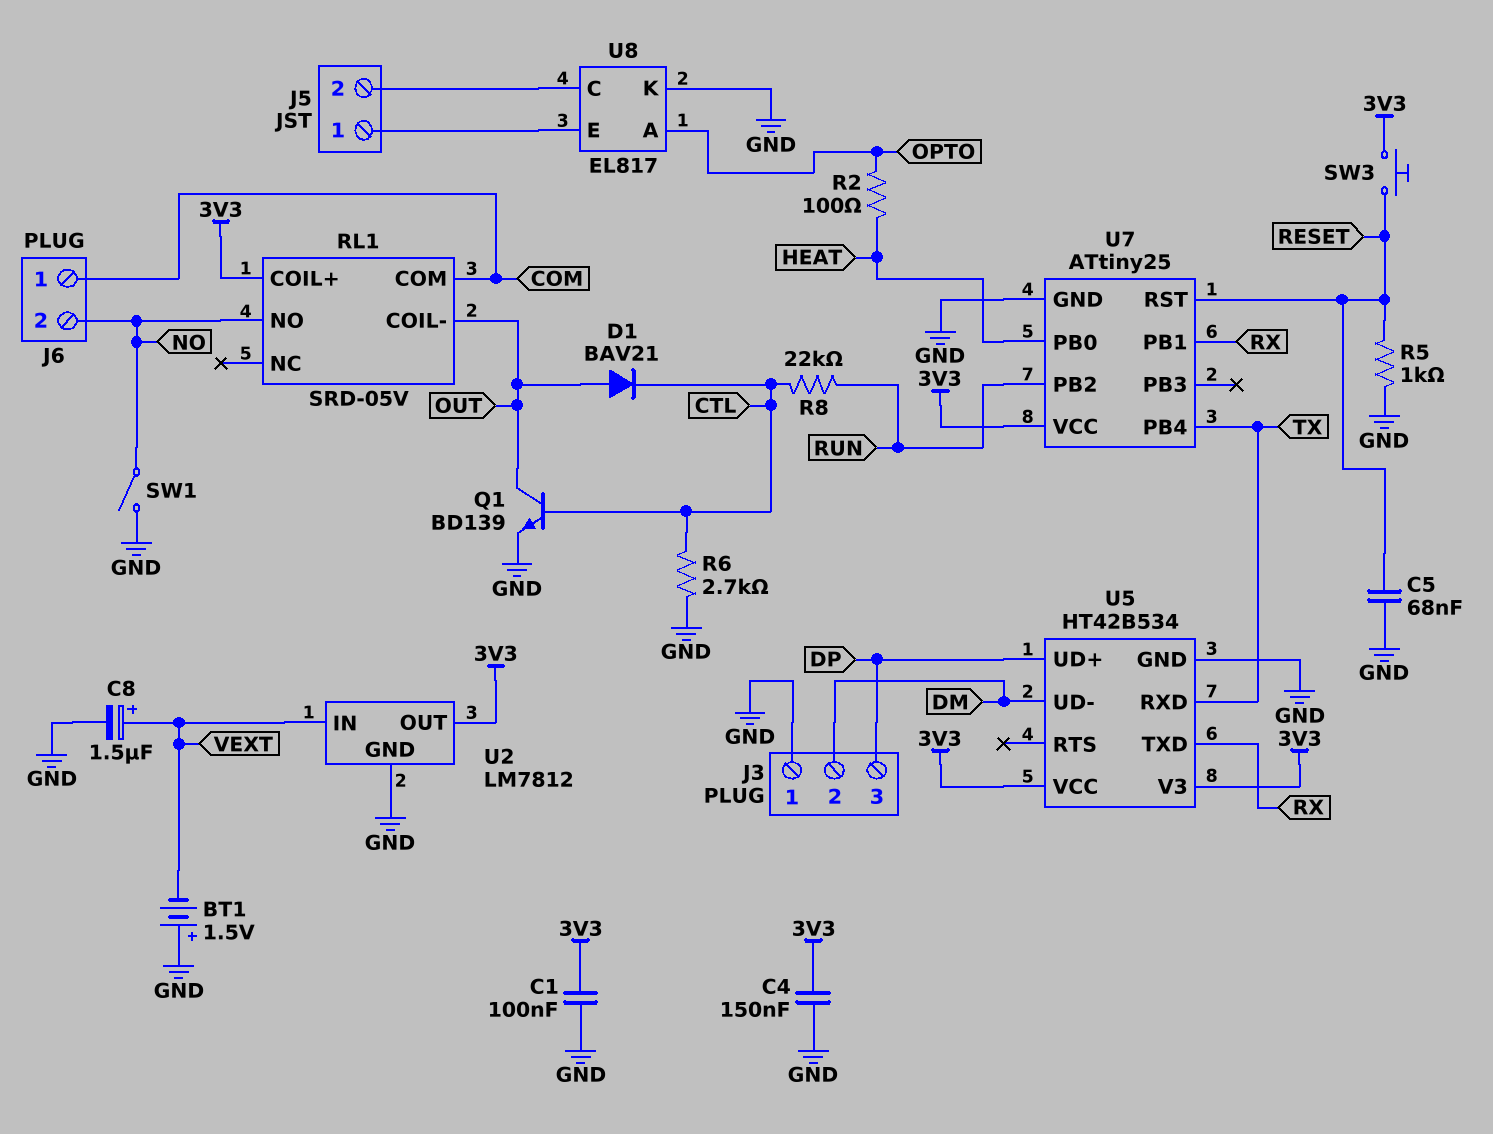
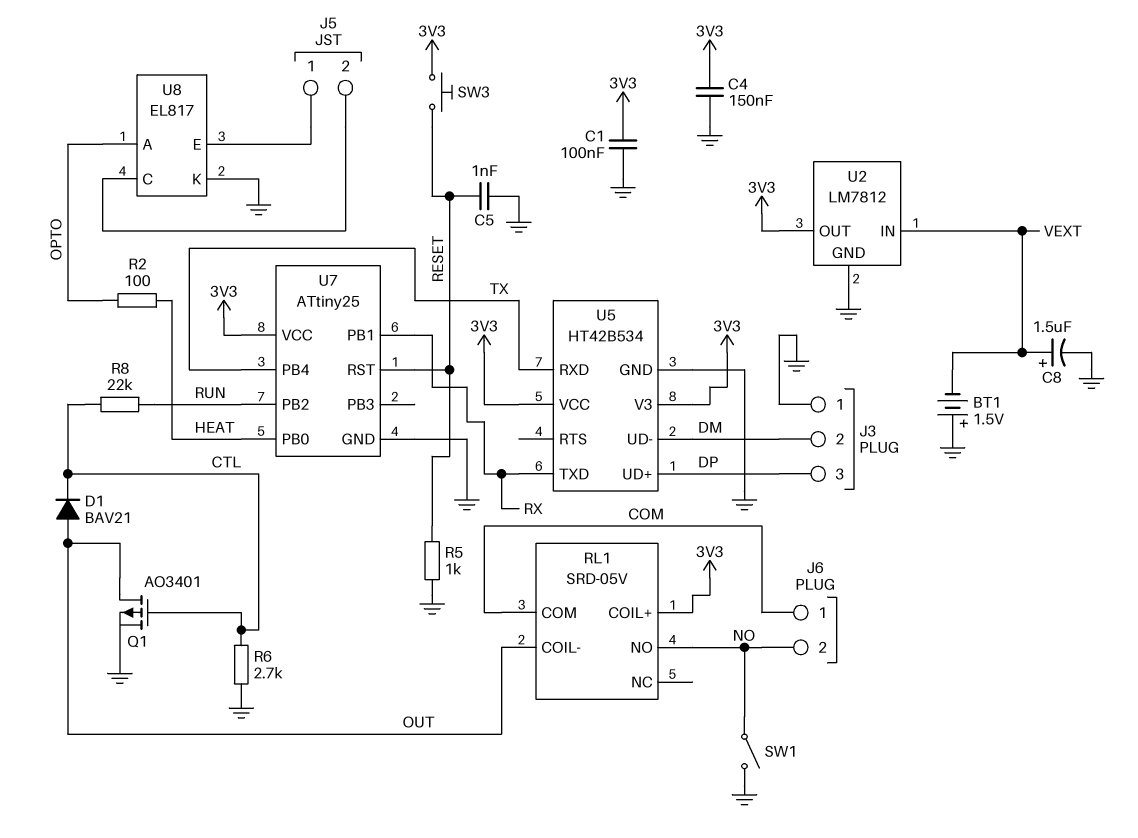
C5: 68nF (GND, RESET) -> 1nF (GND, RESET)
Q1: NPN BD139 (B CTL, C OUT, E GND) -> PMOS AO3401 (G CTL, D OUT, S GND)

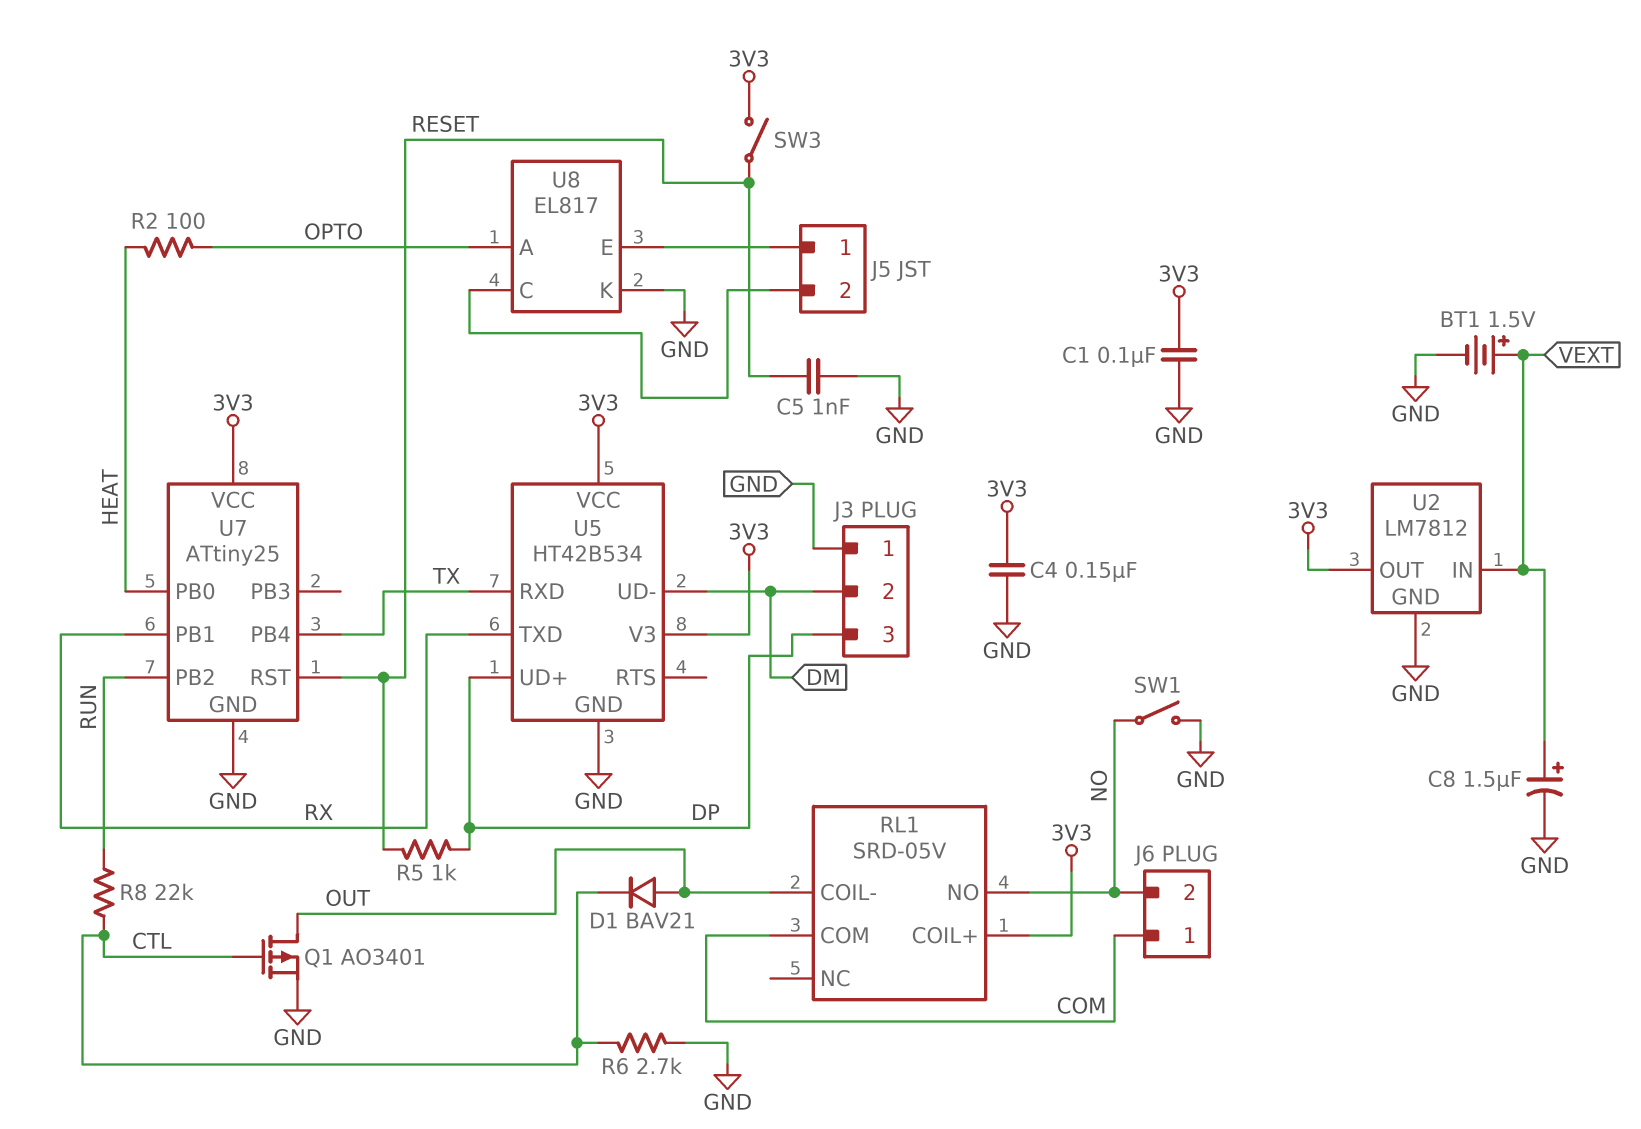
BT1: 1.5V (plus GND, minus VEXT) -> 1.5V (plus VEXT, minus GND)
R5: 1k (GND, RESET) -> 1k (DP, RESET)
SW3: button (3V3, RESET) -> switch (3V3, RESET)

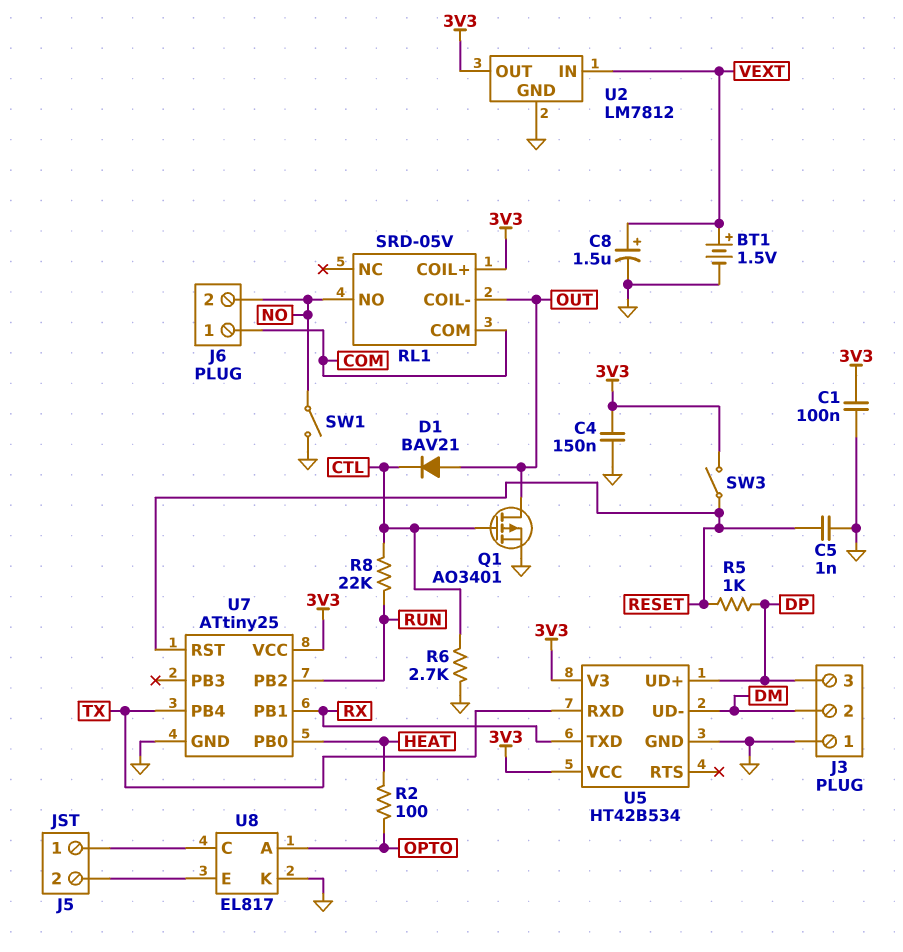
U8 pin C: J5/2 -> J5/1
U8 pin E: J5/1 -> J5/2

